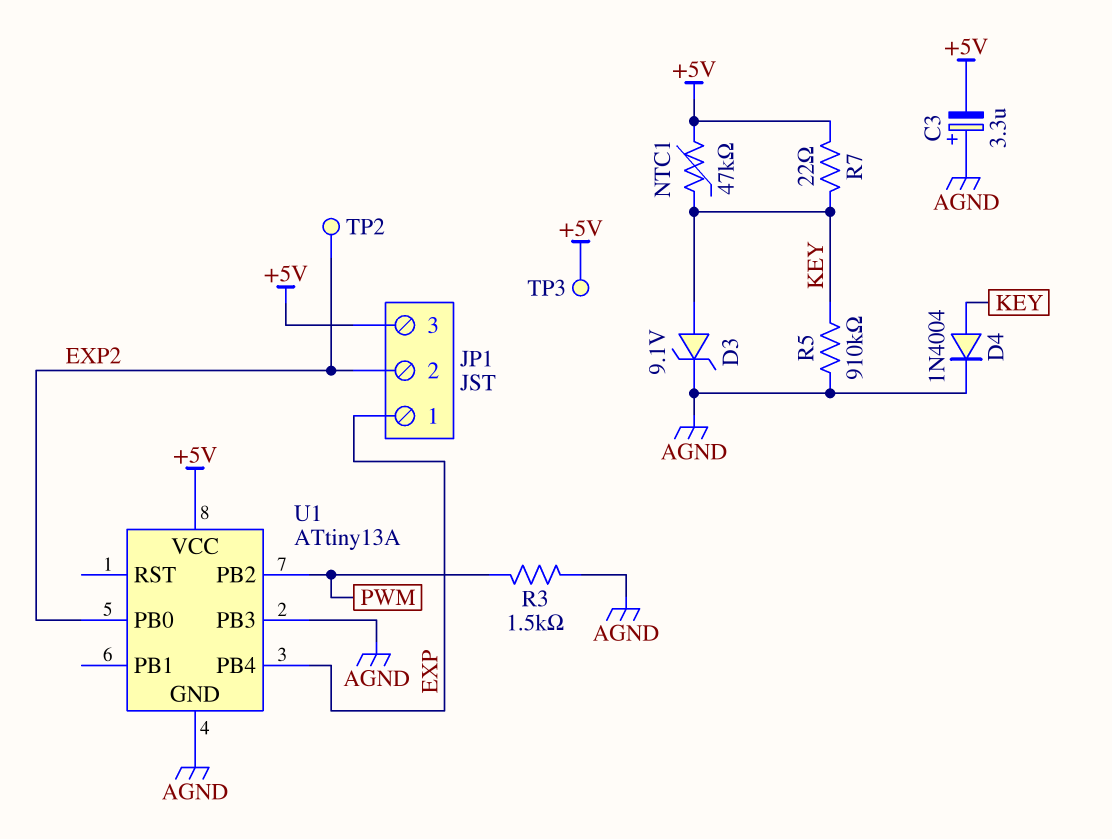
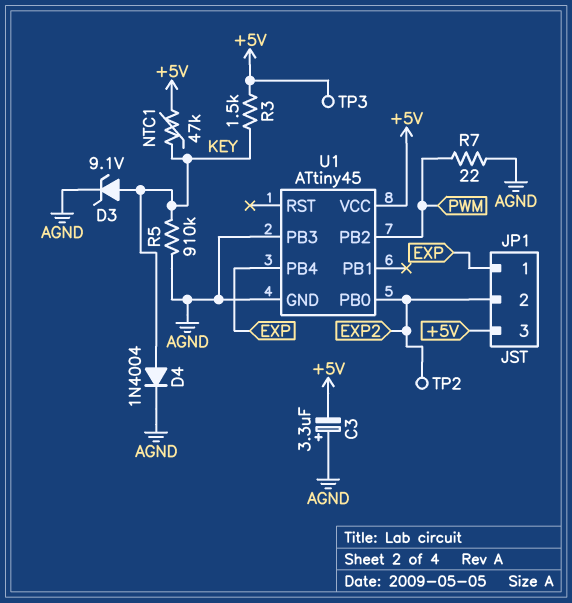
R3: 1.5k (AGND, PWM) -> 1.5k (+5V, KEY)
R7: 22 (+5V, KEY) -> 22 (AGND, PWM)
U1: ATtiny13A -> ATtiny45

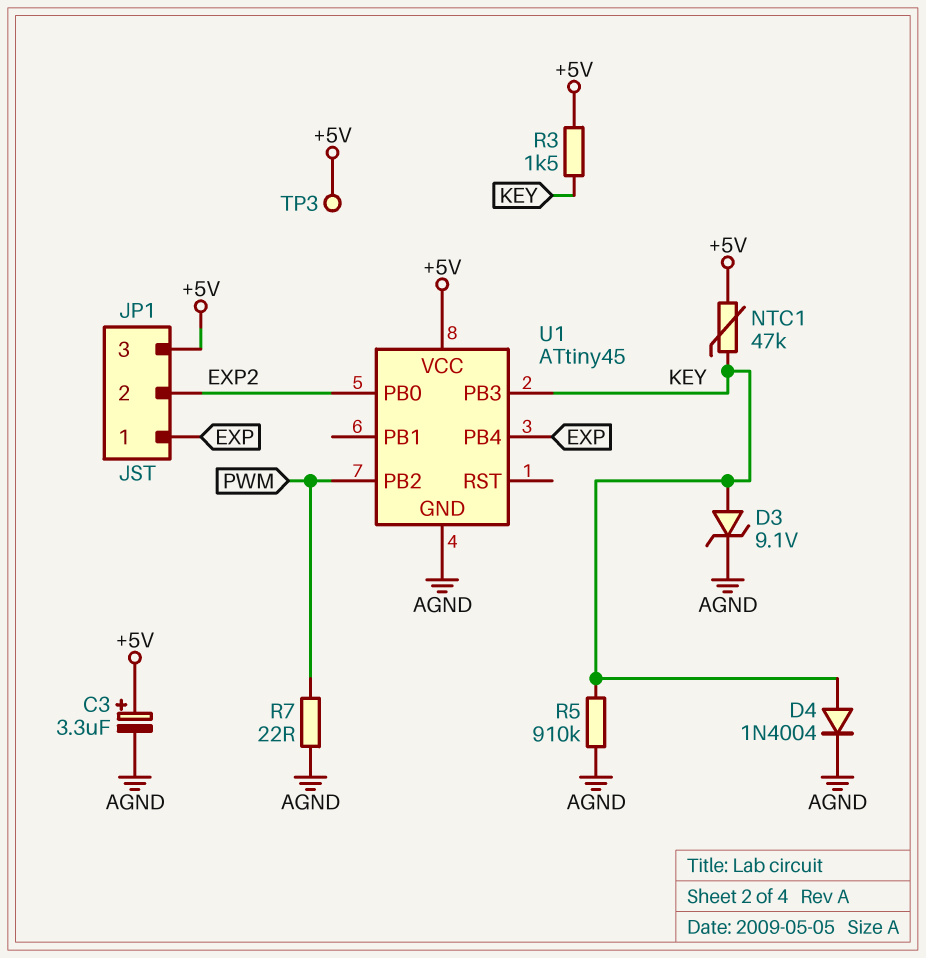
C3: 3.3uF (plus AGND, minus +5V) -> 3.3uF (plus +5V, minus AGND)
TP2: test point (EXP2) -> none
U1 pin PB3: AGND -> KEY

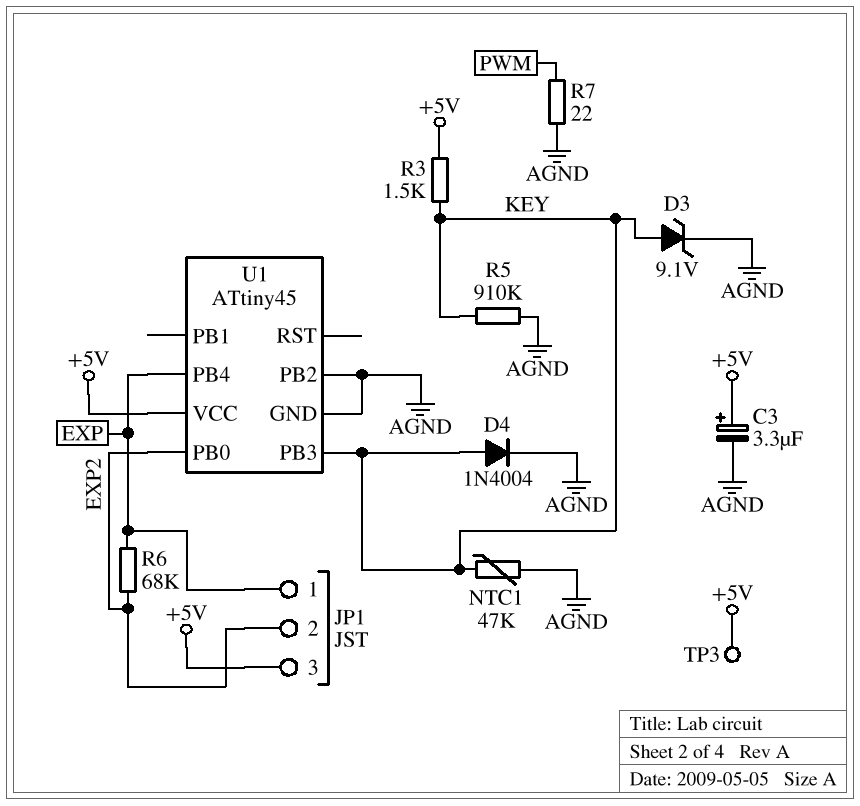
NTC1: 47k (+5V, KEY) -> 47k (AGND, KEY)
R6: none -> 68k (EXP, EXP2)
U1 pin PB2: PWM -> AGND

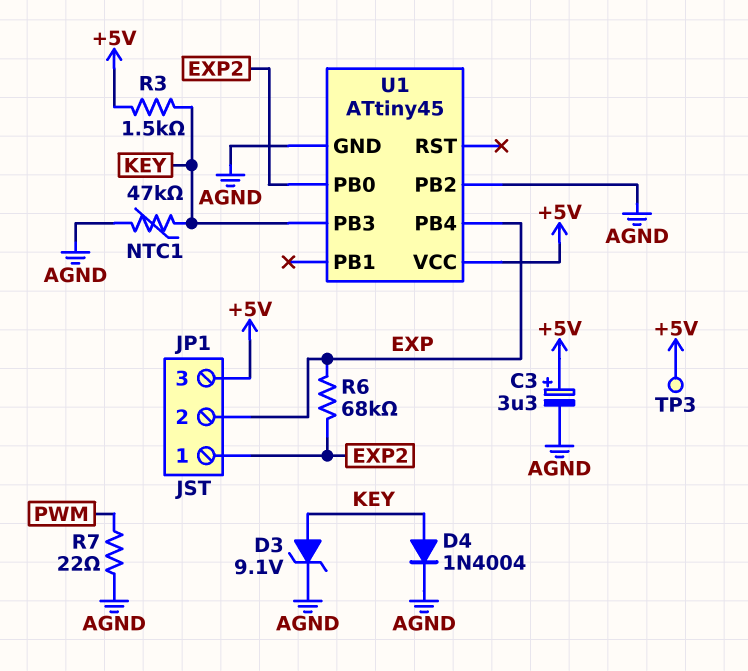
JP1 pin 1: EXP -> EXP2
JP1 pin 2: EXP2 -> EXP
R5: 910k (AGND, KEY) -> none

